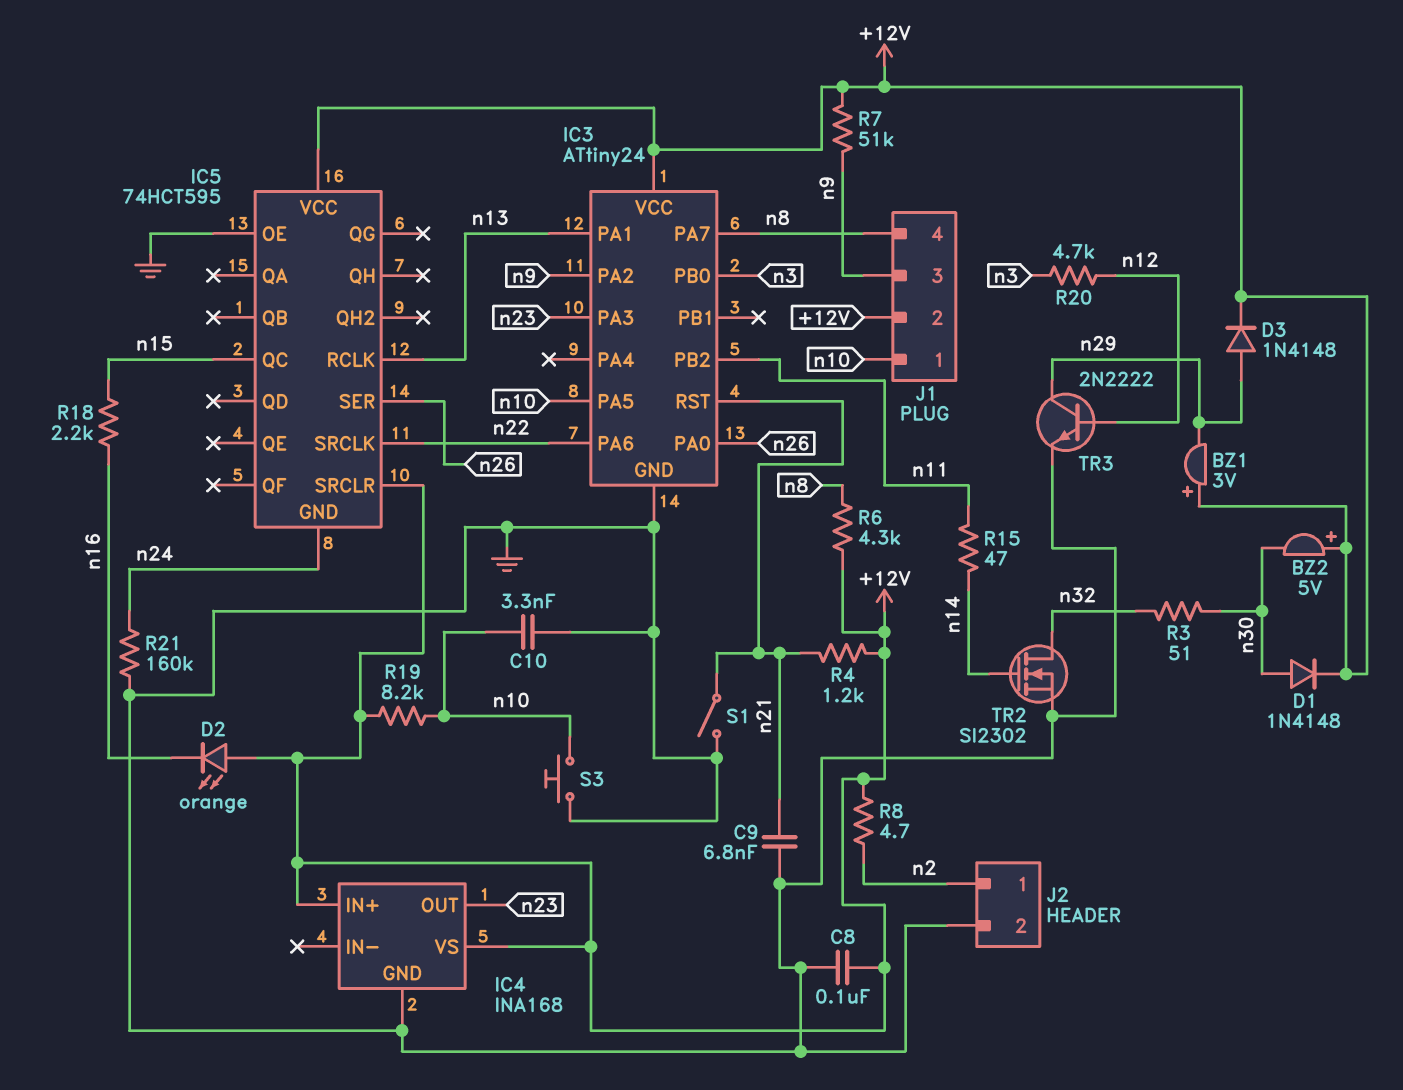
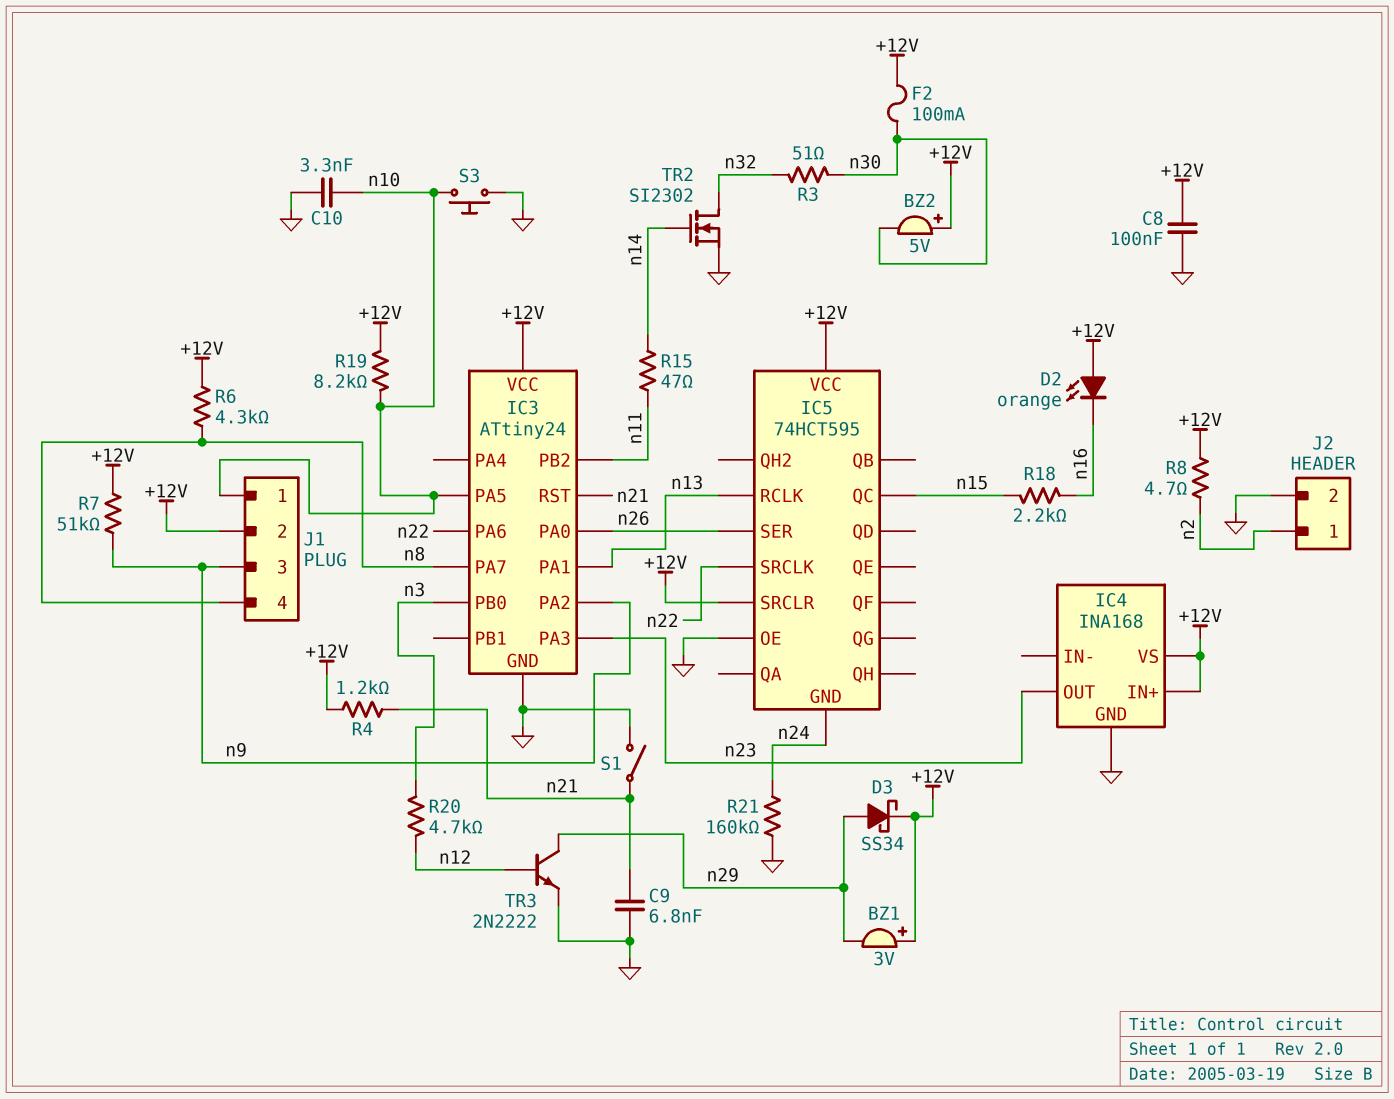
D1: diode 1N4148 (A n30, K +12V) -> none
D3: diode 1N4148 (A n29, K +12V) -> schottky SS34 (A n29, K +12V)
F2: none -> 100mA (+12V, n30)

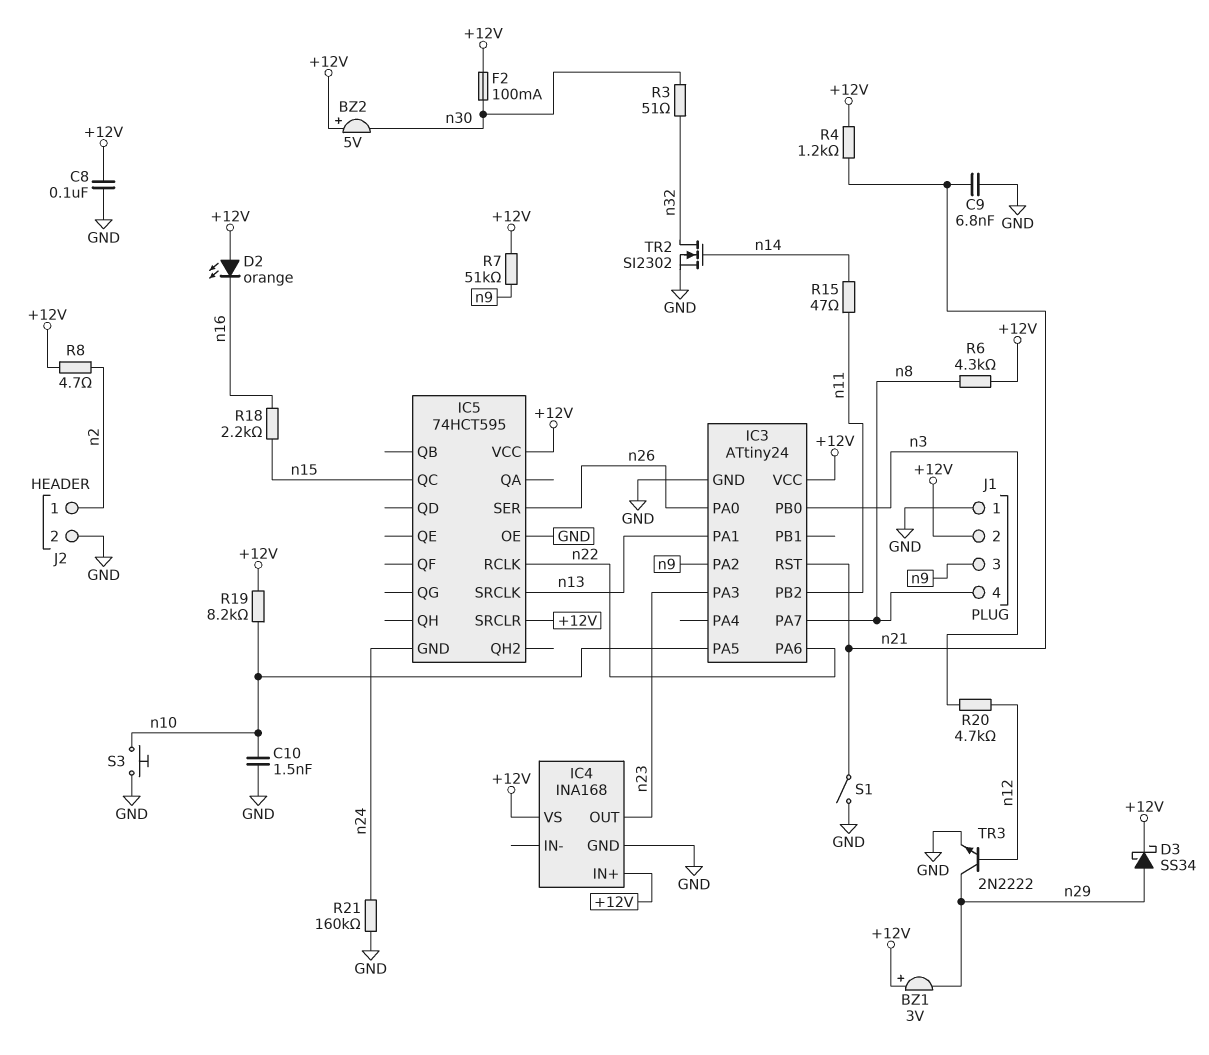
C10: 3.3nF (GND, n10) -> 1.5nF (GND, n10)
IC5 pin RCLK: n13 -> n22
IC5 pin SRCLK: n22 -> n13
J1 pin 1: n10 -> GND

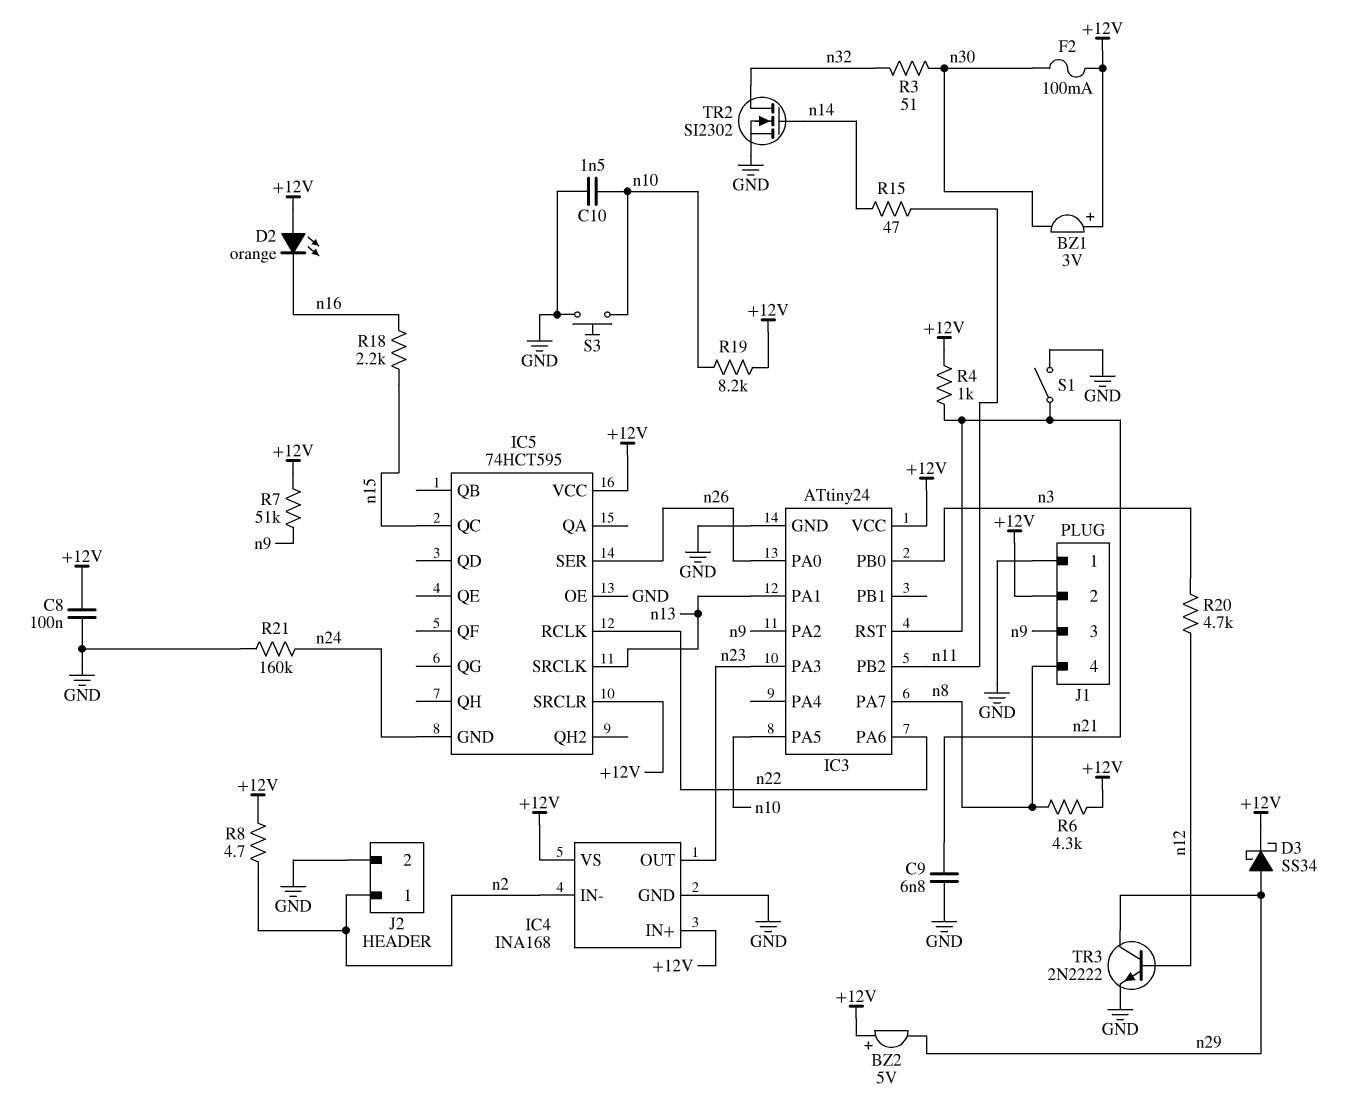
BZ1: buzzer 3V (plus +12V, minus n29) -> buzzer 3V (plus +12V, minus n30)
BZ2: buzzer 5V (plus +12V, minus n30) -> buzzer 5V (plus +12V, minus n29)
IC4 pin IN-: none -> n2
R4: 1.2k (+12V, n21) -> 1k (+12V, n21)

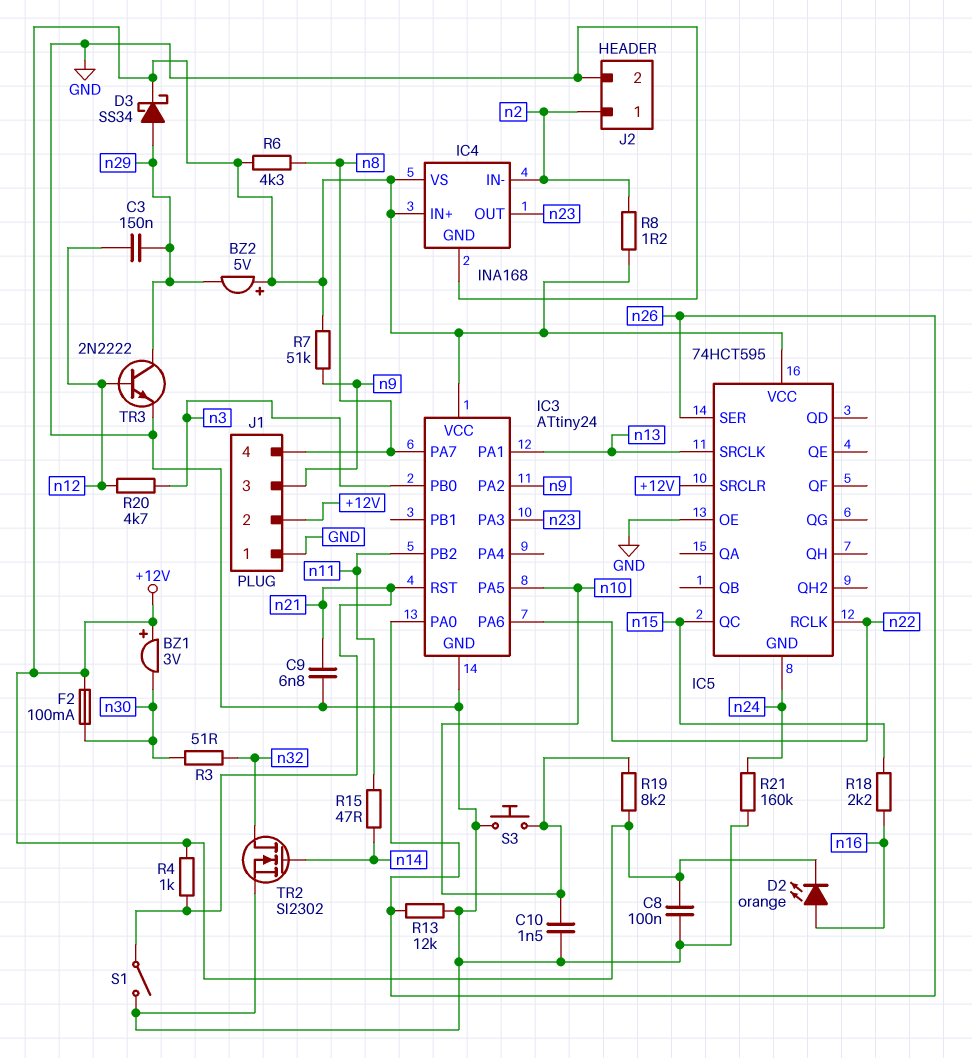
C3: none -> 150nF (n12, n29)
D2: LED orange (A +12V, K n16) -> LED orange (A n16, K +12V)
R8: 4.7 (+12V, n2) -> 1.2 (+12V, n2)
R13: none -> 12k (GND, n26)

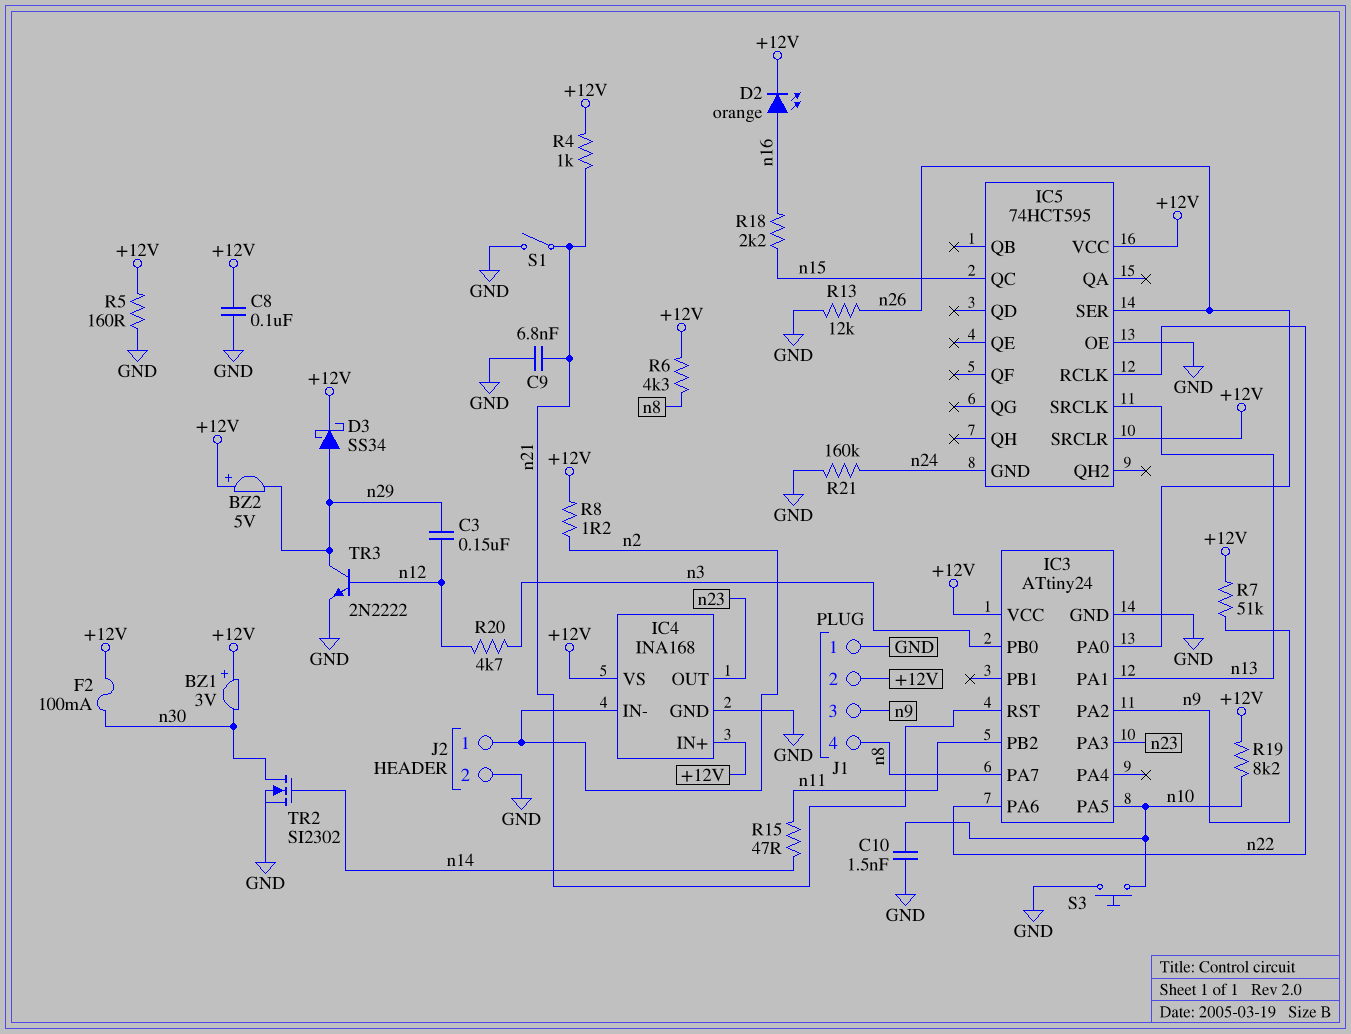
R3: 51 (n30, n32) -> none
R5: none -> 160 (+12V, GND)
TR2: NMOS SI2302 (G n14, D n32, S GND) -> NMOS SI2302 (G n14, D n30, S GND)

